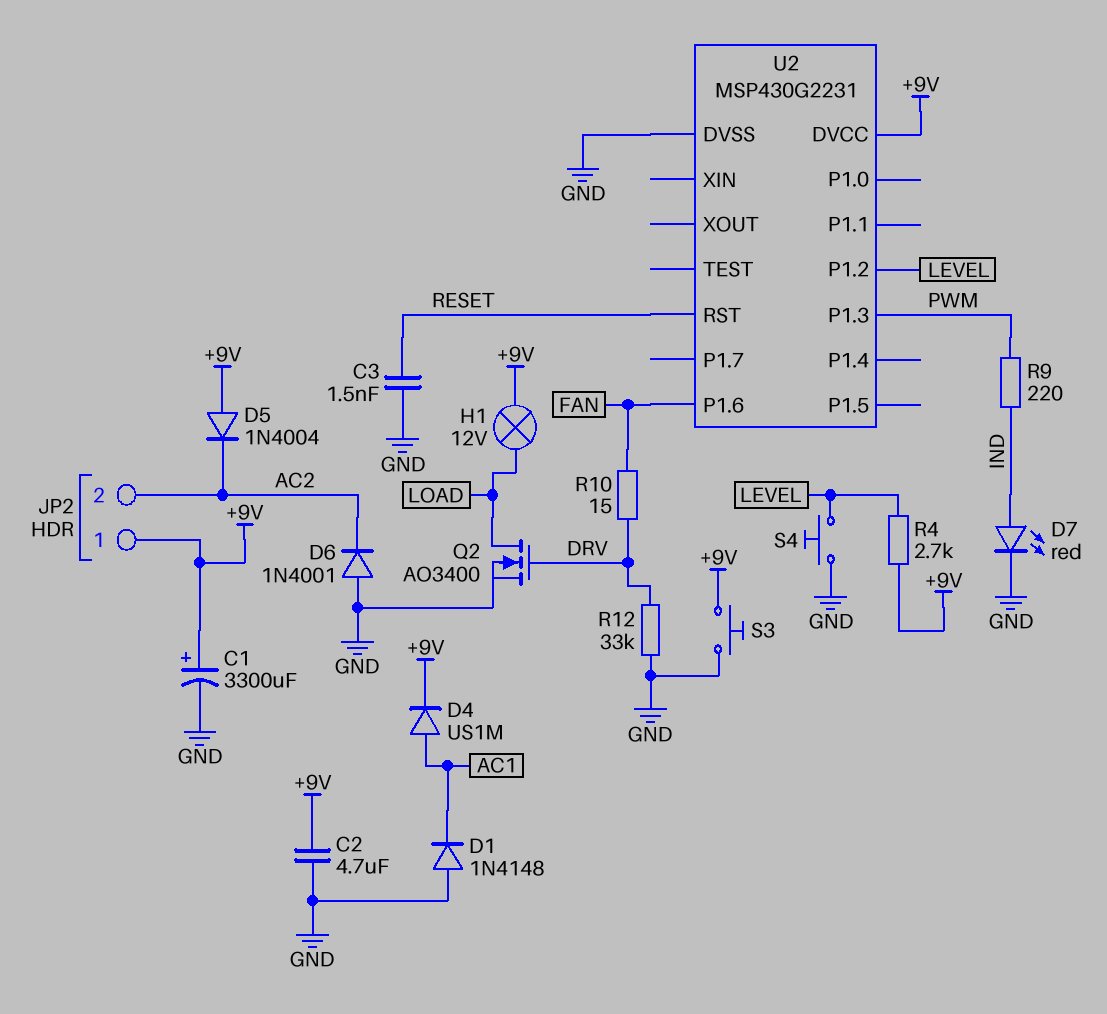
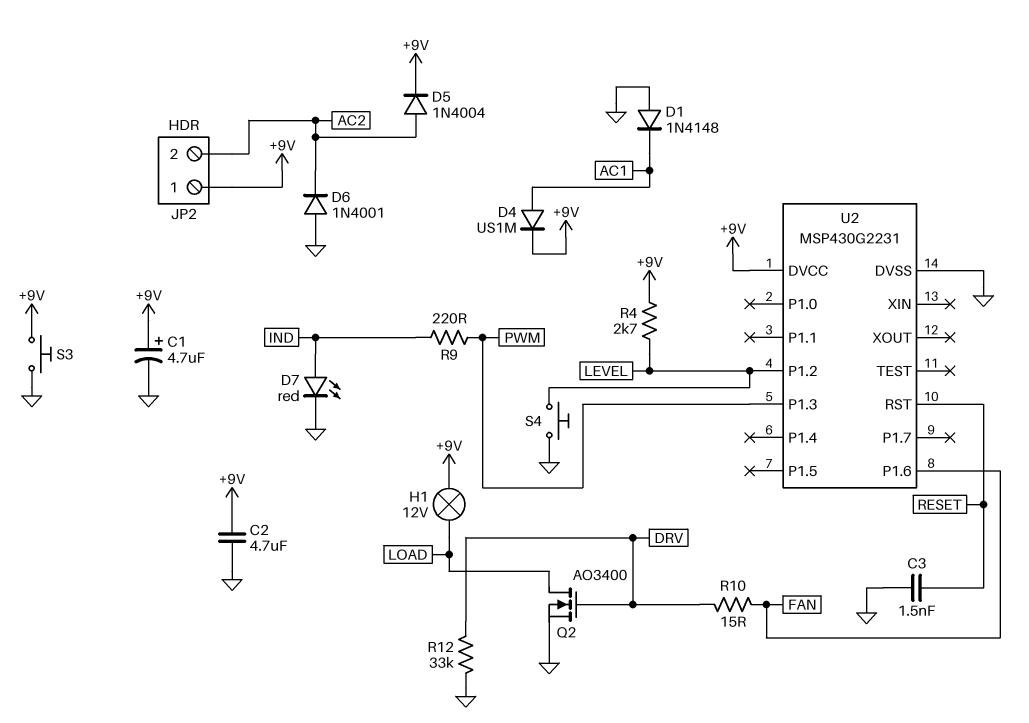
C1: 3300uF (plus +9V, minus GND) -> 4.7uF (plus +9V, minus GND)
D5: diode 1N4004 (A +9V, K AC2) -> diode 1N4004 (A AC2, K +9V)

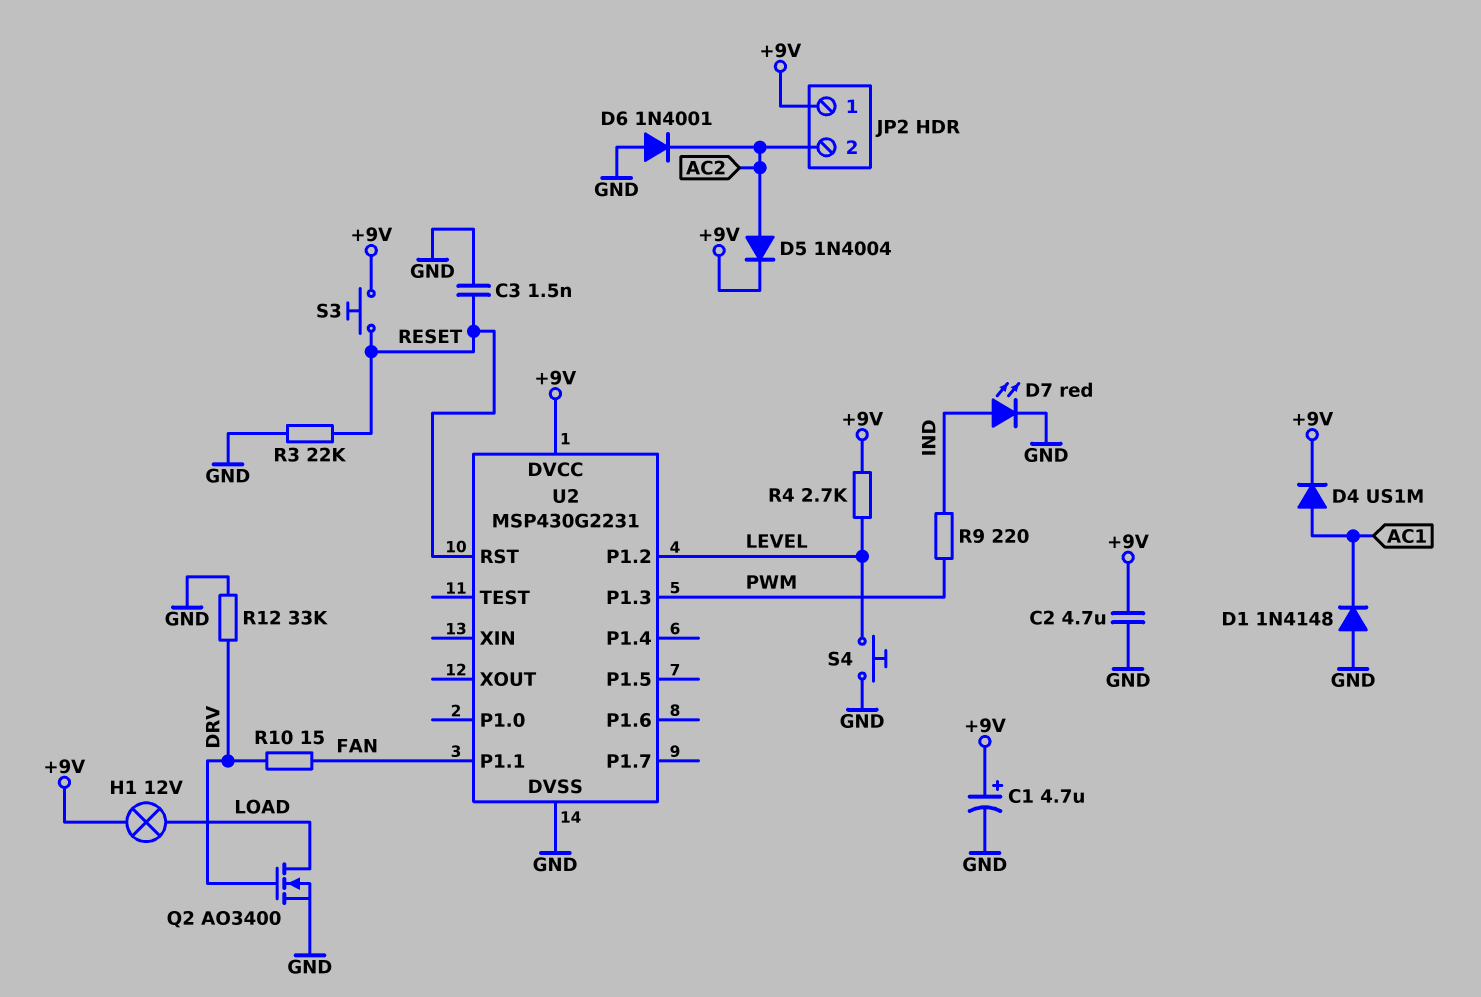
R3: none -> 22k (GND, RESET)
S3: button (+9V, GND) -> button (+9V, RESET)
U2 pin P1.1: none -> FAN
U2 pin P1.6: FAN -> none

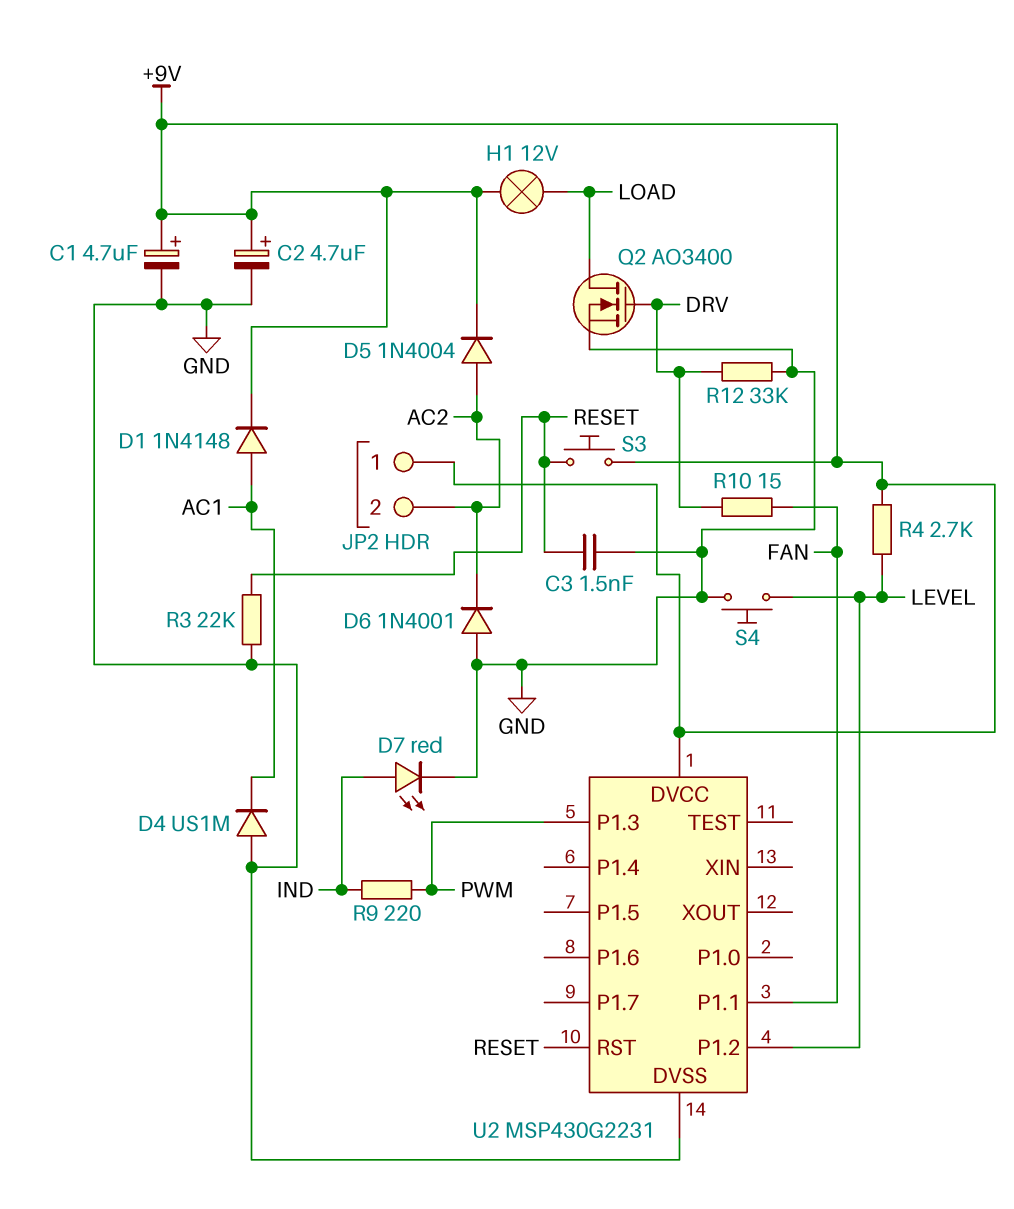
C2: 4.7uF (+9V, GND) -> 4.7uF (plus +9V, minus GND)
D1: diode 1N4148 (A GND, K AC1) -> diode 1N4148 (A AC1, K +9V)
D4: diode US1M (A AC1, K +9V) -> diode US1M (A GND, K AC1)

